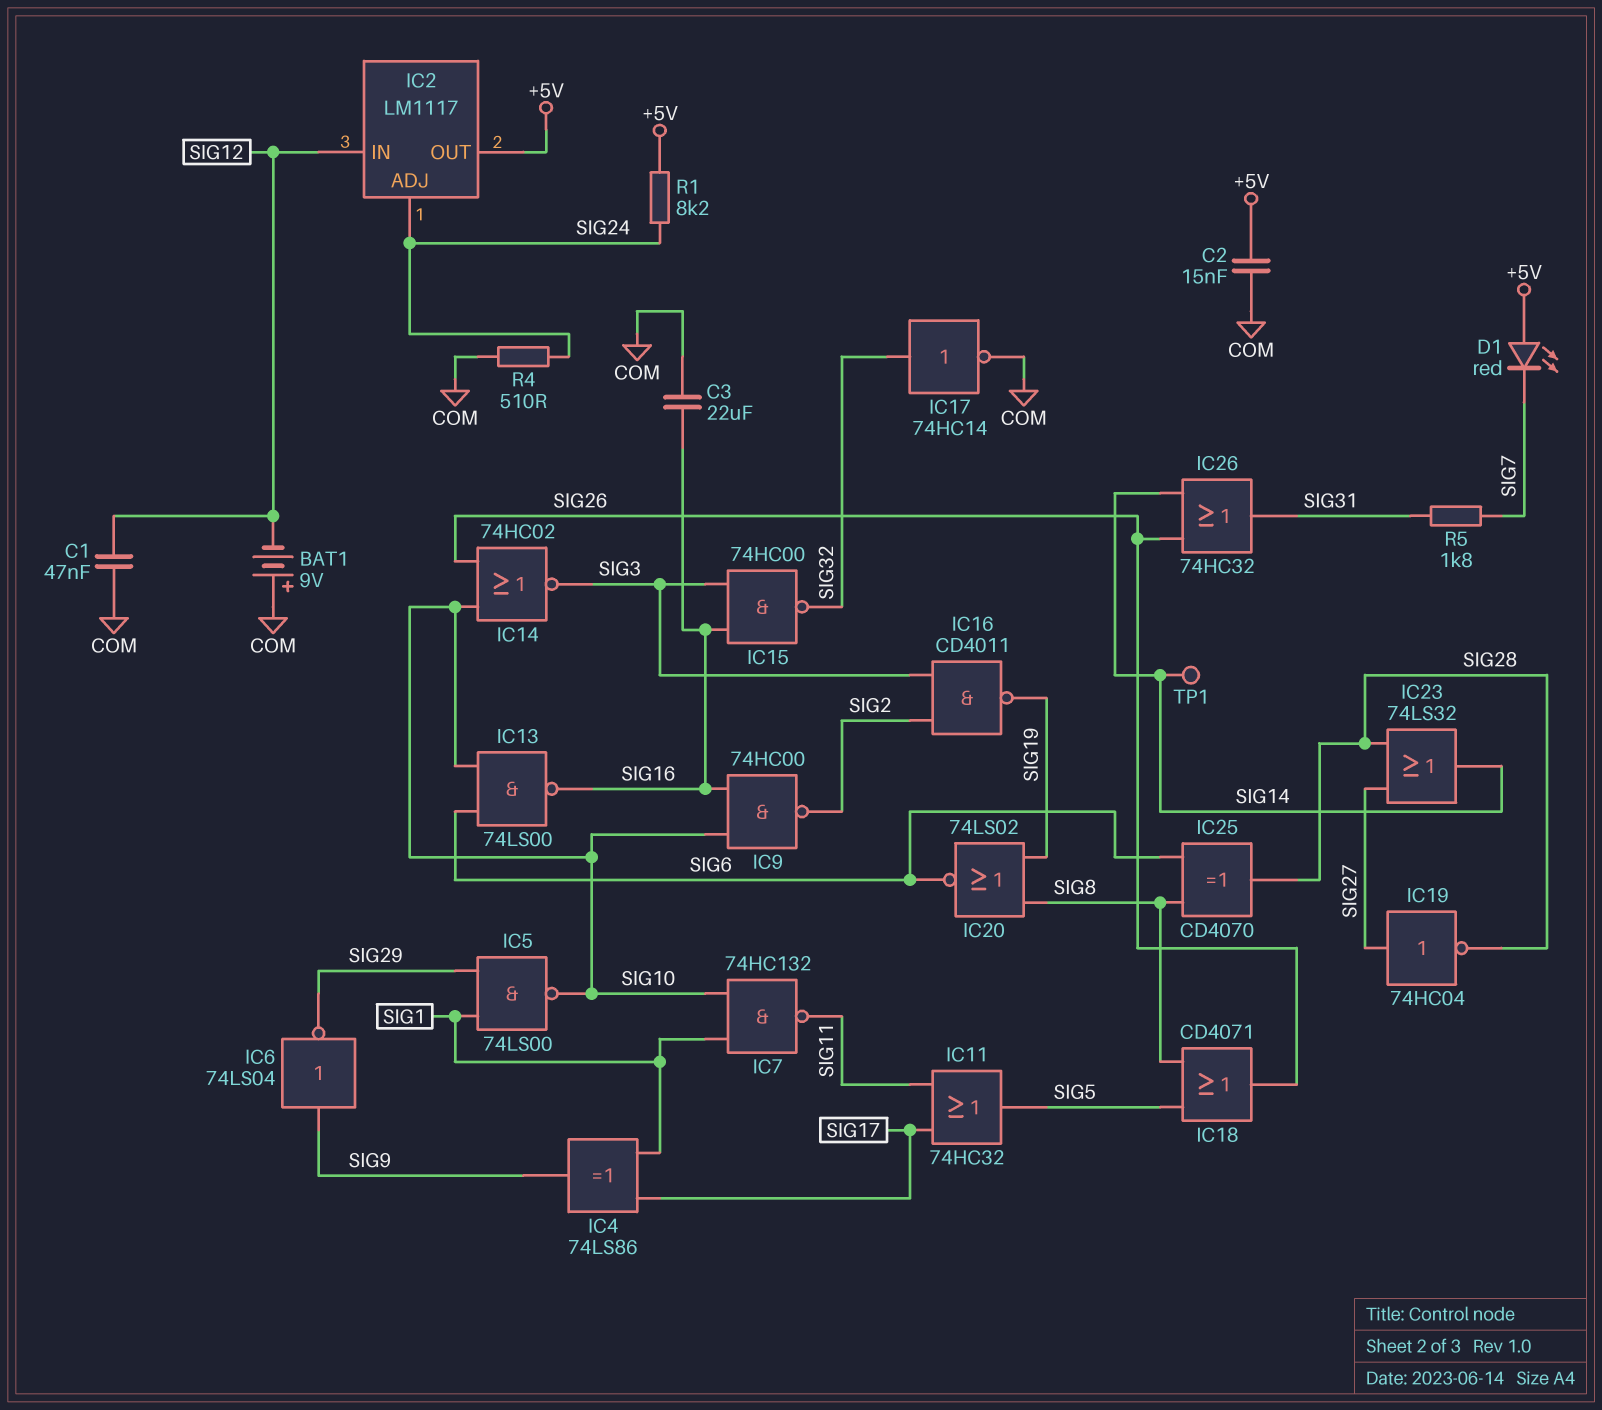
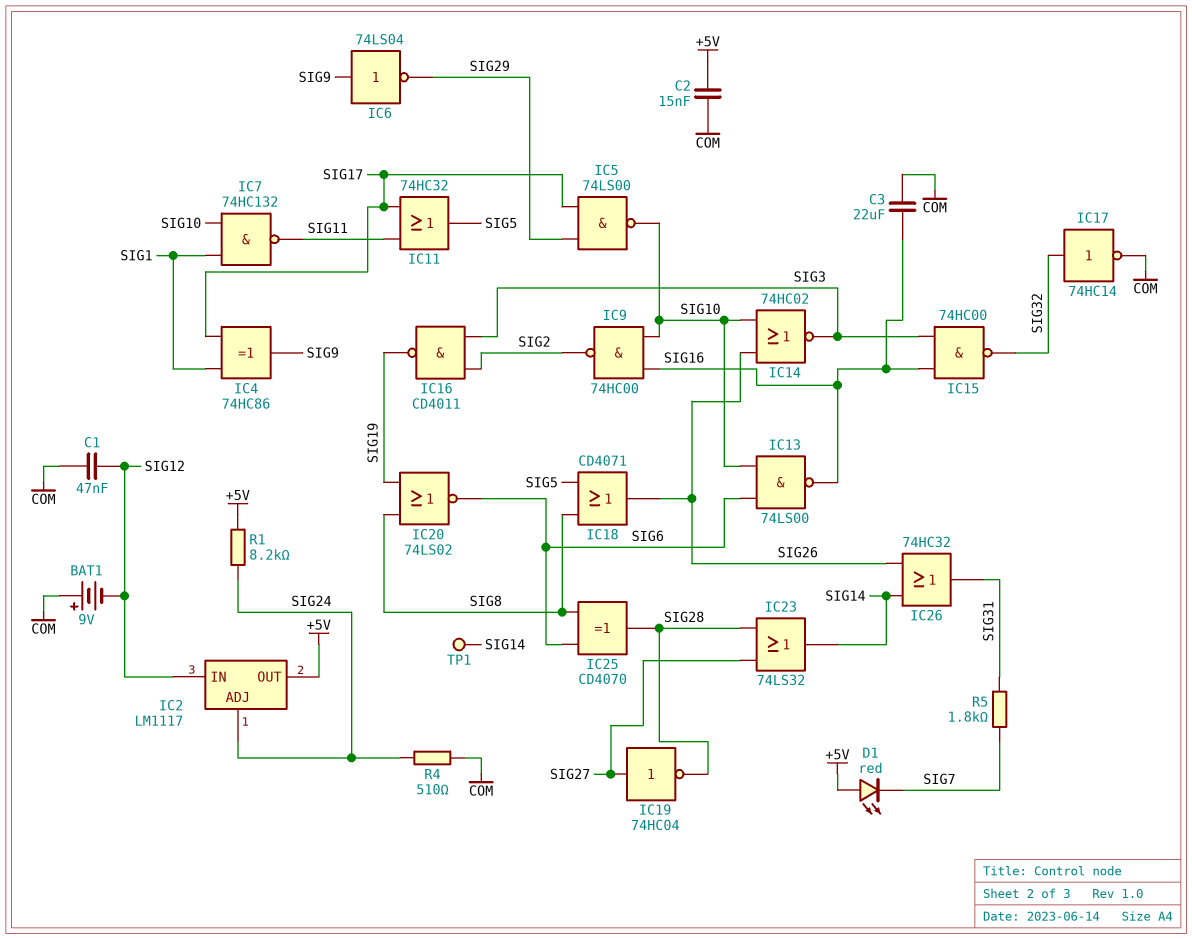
IC4: XOR 74LS86 (in SIG1, in SIG17, out SIG9) -> XOR 74HC86 (in SIG1, in SIG17, out SIG9)
IC5: NAND 74LS00 (in SIG1, in SIG29, out SIG10) -> NAND 74LS00 (in SIG17, in SIG29, out SIG10)

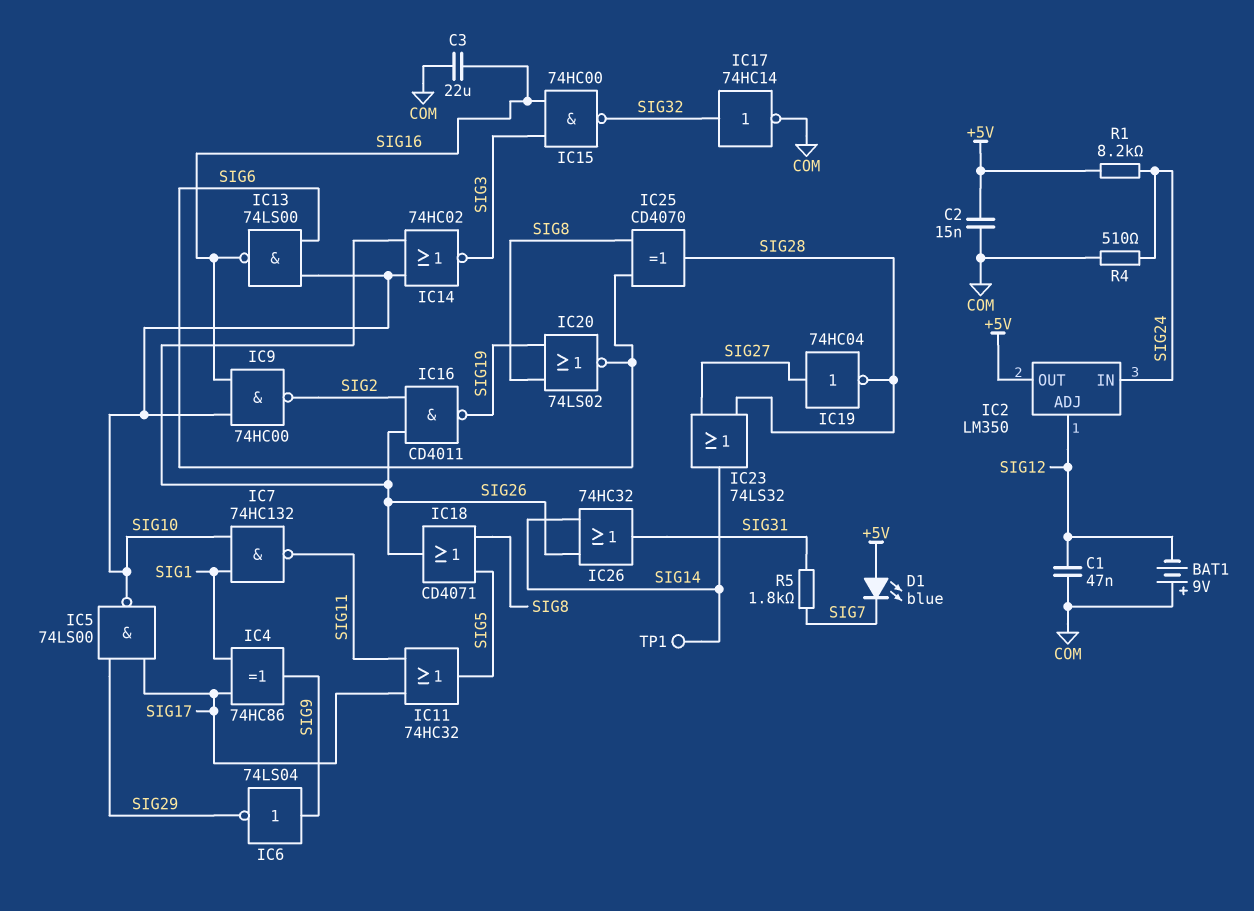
D1: LED red (A +5V, K SIG7) -> LED blue (A +5V, K SIG7)
IC2: LM1117 -> LM350
IC2 pin ADJ: SIG24 -> SIG12
IC2 pin IN: SIG12 -> SIG24
IC16: NAND CD4011 (in SIG2, in SIG3, out SIG19) -> NAND CD4011 (in SIG2, in SIG26, out SIG19)

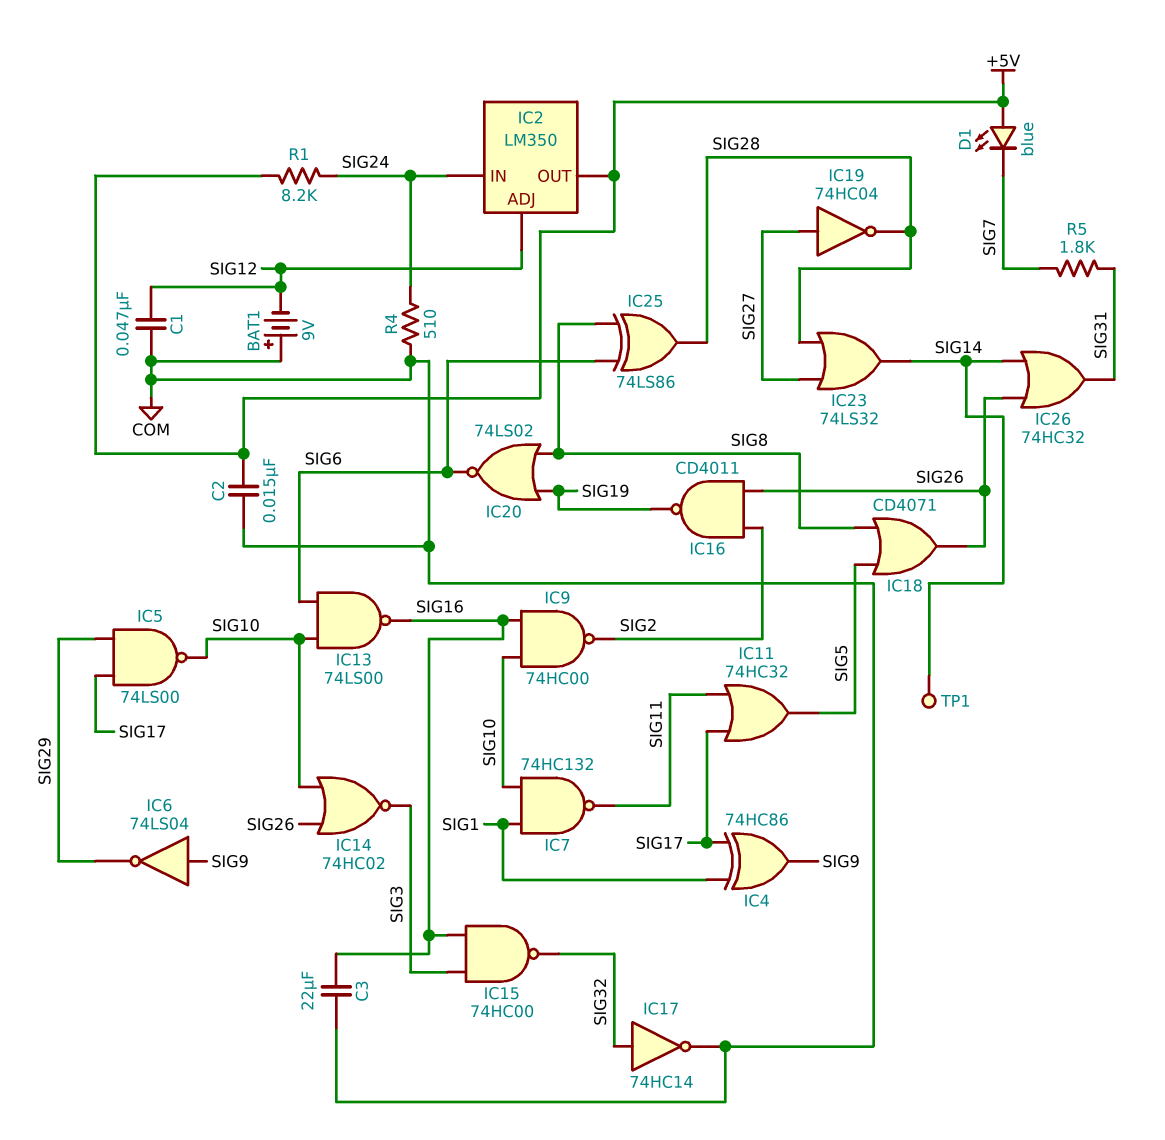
IC25: XOR CD4070 (in SIG6, in SIG8, out SIG28) -> XOR 74LS86 (in SIG6, in SIG8, out SIG28)

